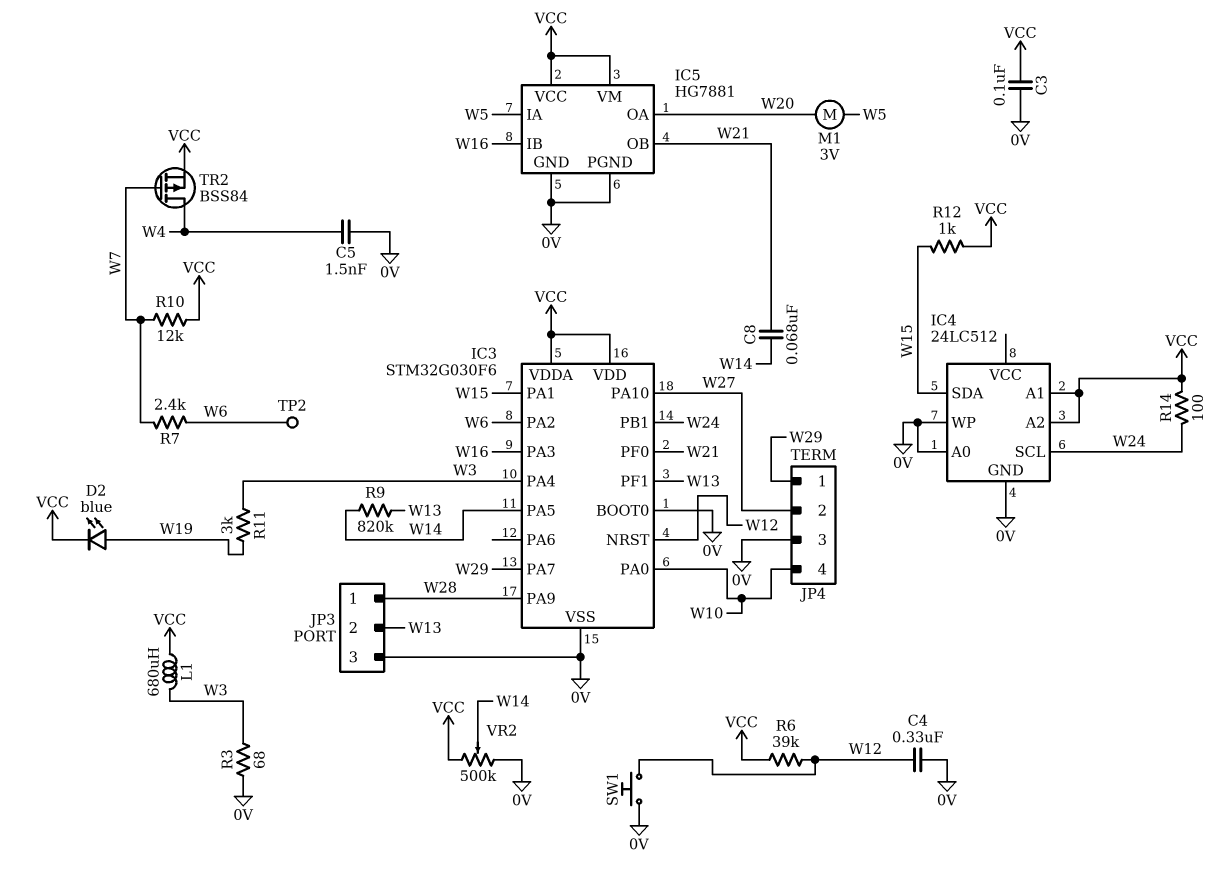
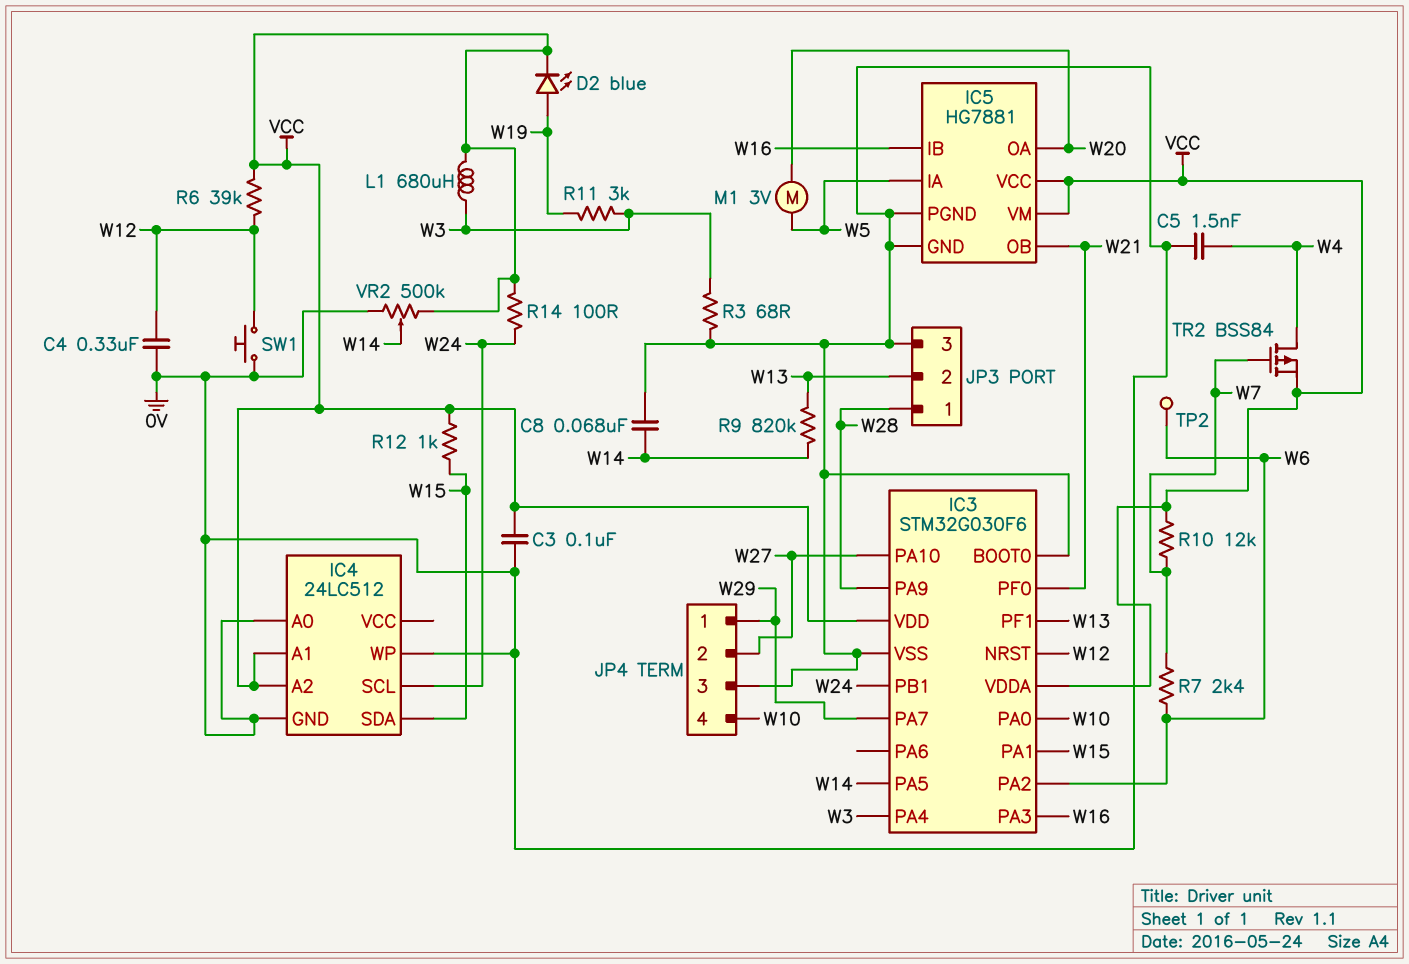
C8: 68nF (W14, W21) -> 68nF (0V, W14)

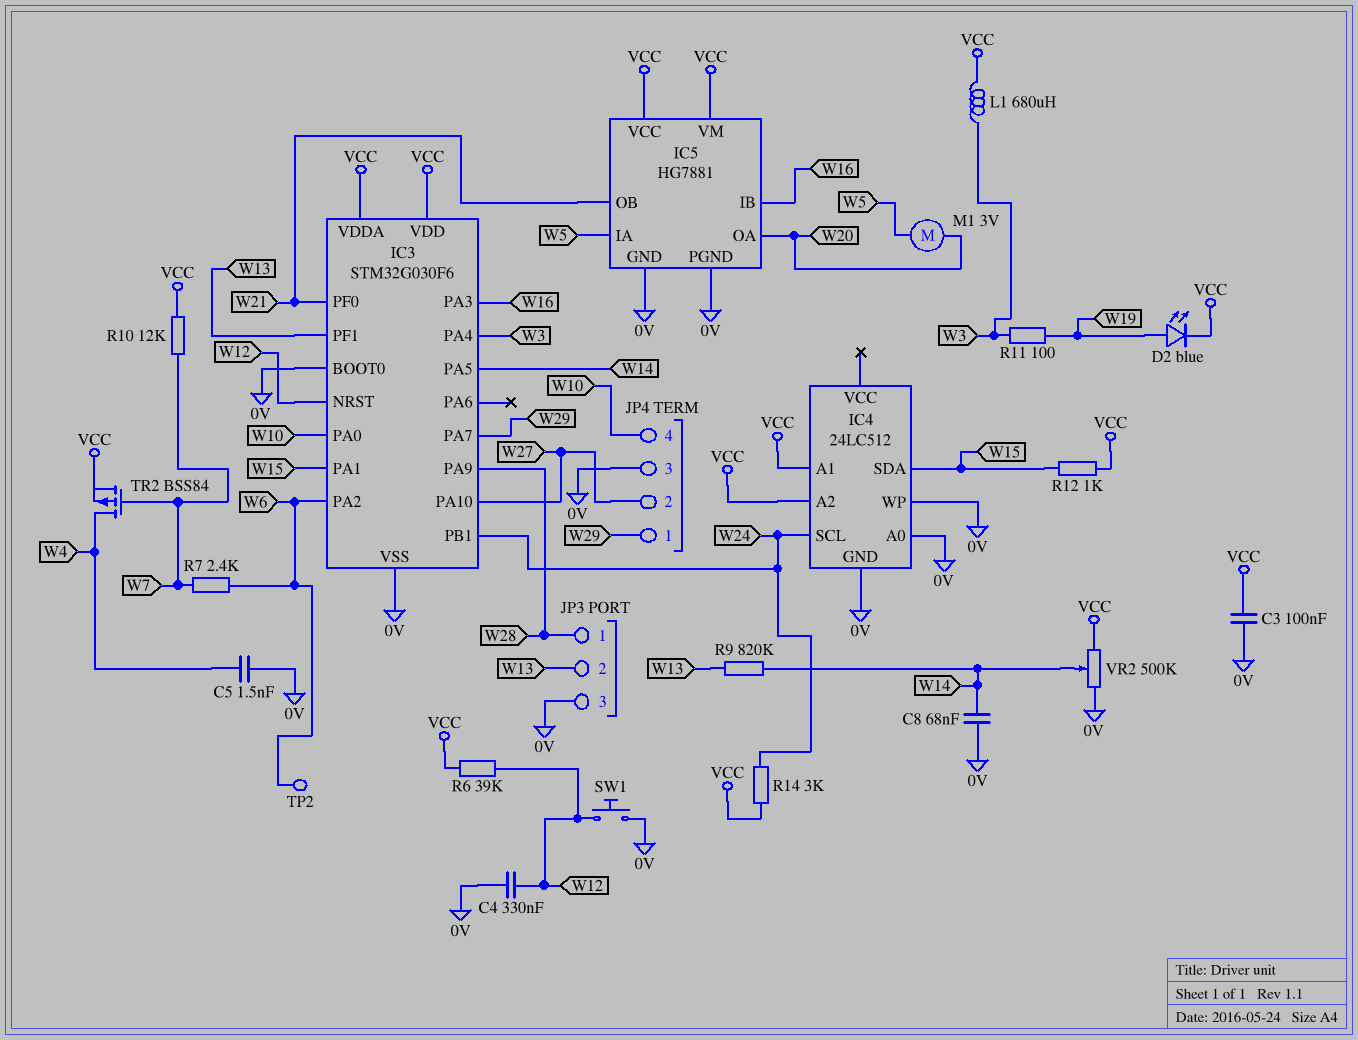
R3: 68 (0V, W3) -> none
R11: 3k (W3, W19) -> 100 (W3, W19)
R14: 100 (VCC, W24) -> 3k (VCC, W24)

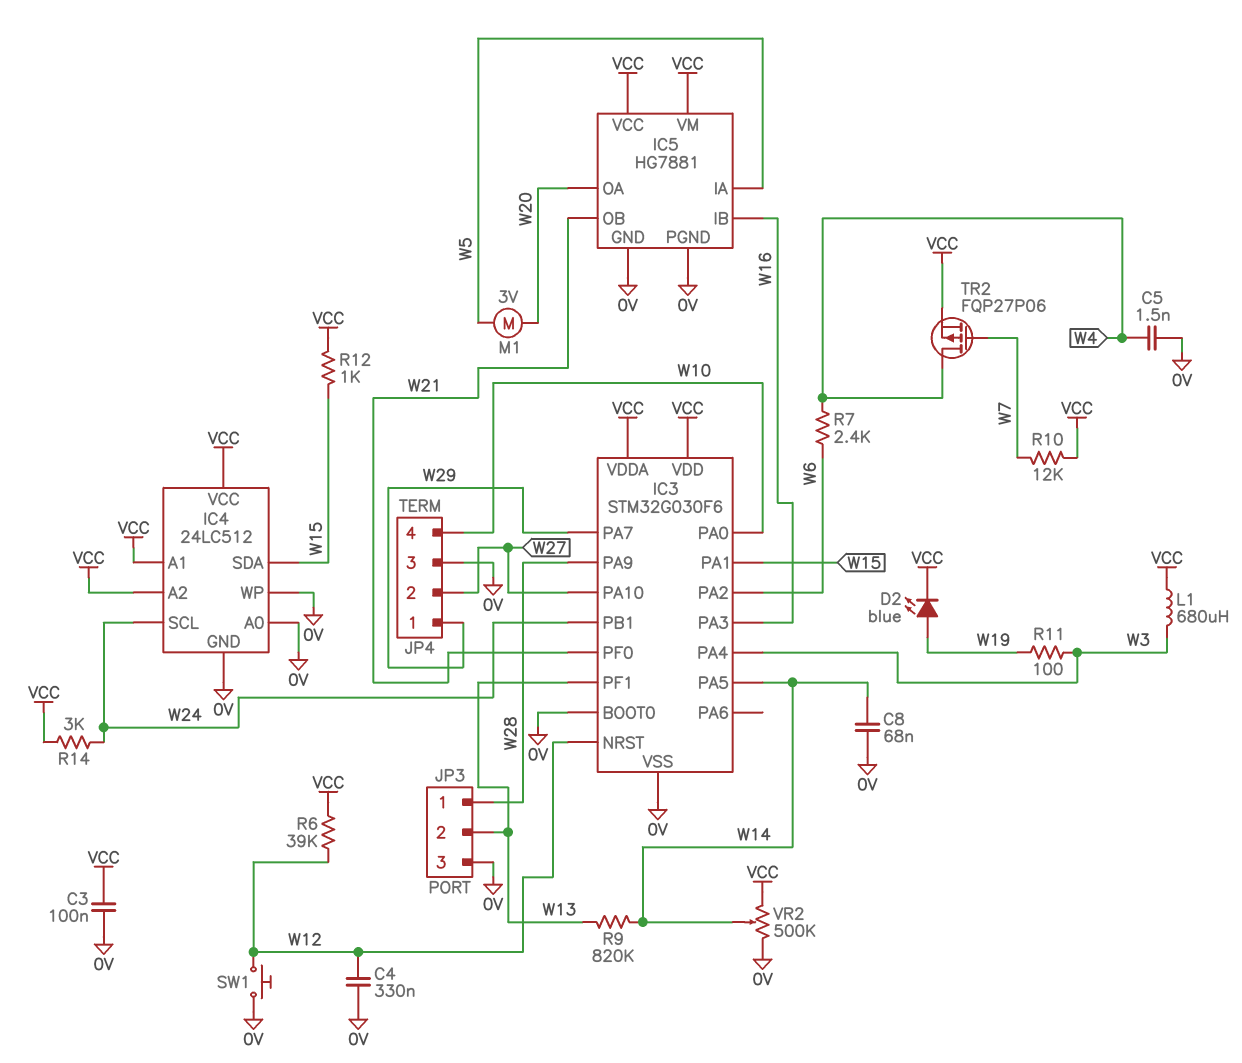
IC4 pin VCC: none -> VCC
R7: 2.4k (W6, W7) -> 2.4k (W4, W6)
TP2: test point (W6) -> none
TR2: PMOS BSS84 (G W7, D W4, S VCC) -> PMOS FQP27P06 (G W7, D W4, S VCC)

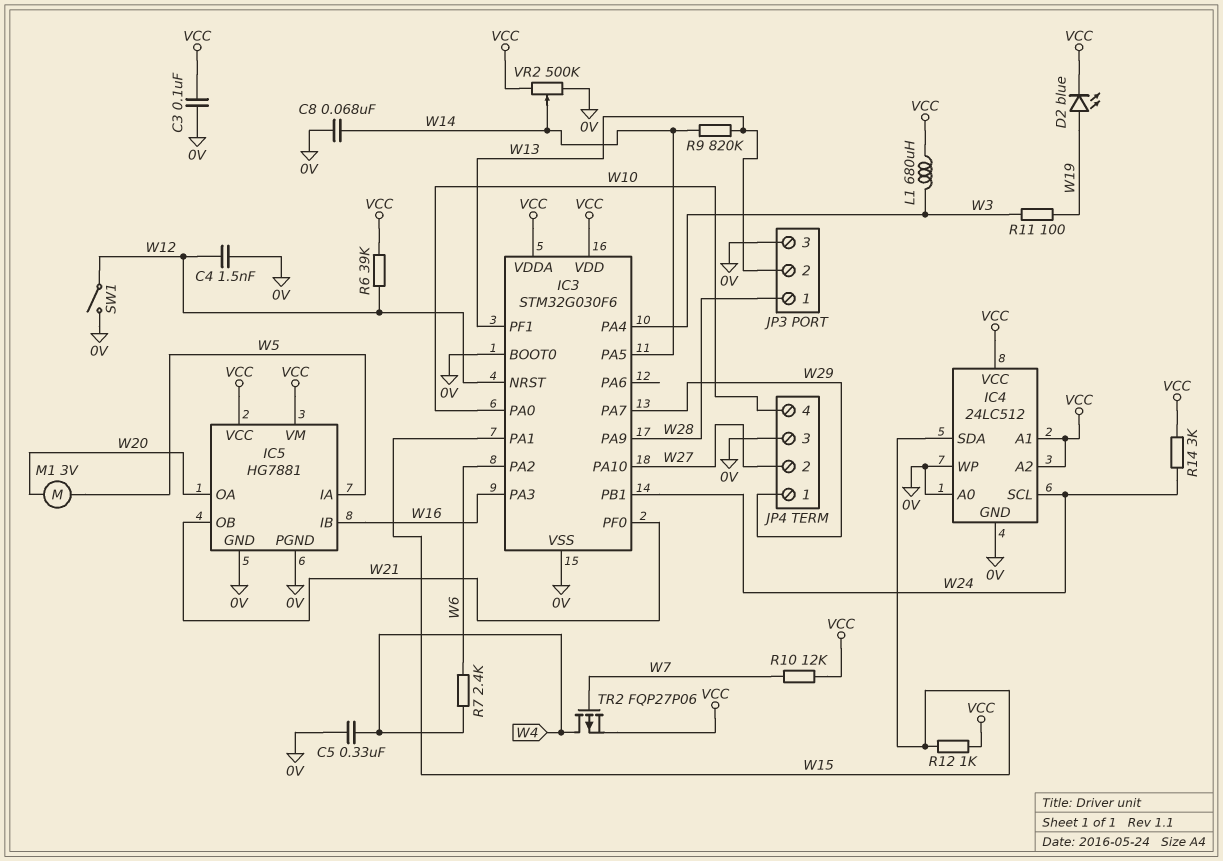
C4: 330nF (0V, W12) -> 1.5nF (0V, W12)
C5: 1.5nF (0V, W4) -> 330nF (0V, W4)
SW1: button (0V, W12) -> switch (0V, W12)

